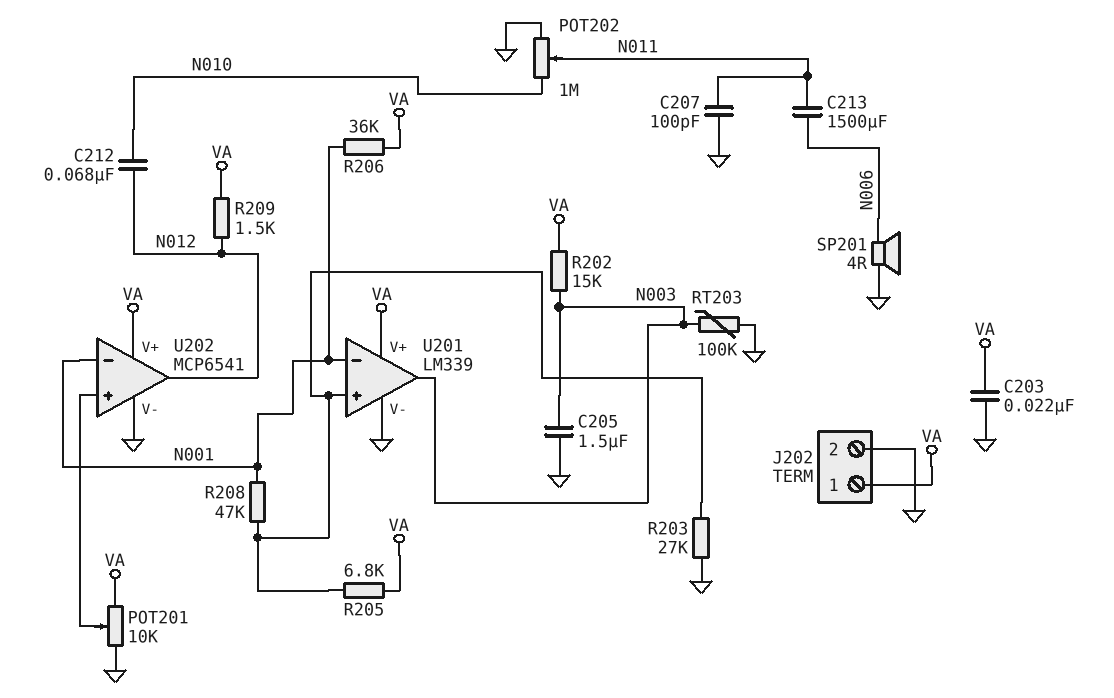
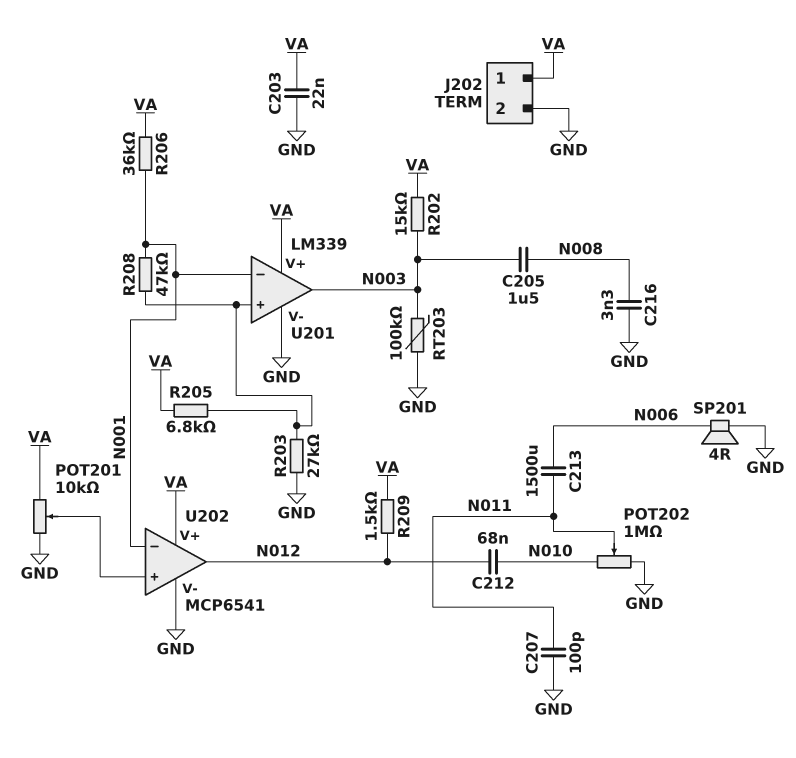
C205: 1.5uF (GND, N003) -> 1.5uF (N003, N008)
C216: none -> 3.3nF (GND, N008)

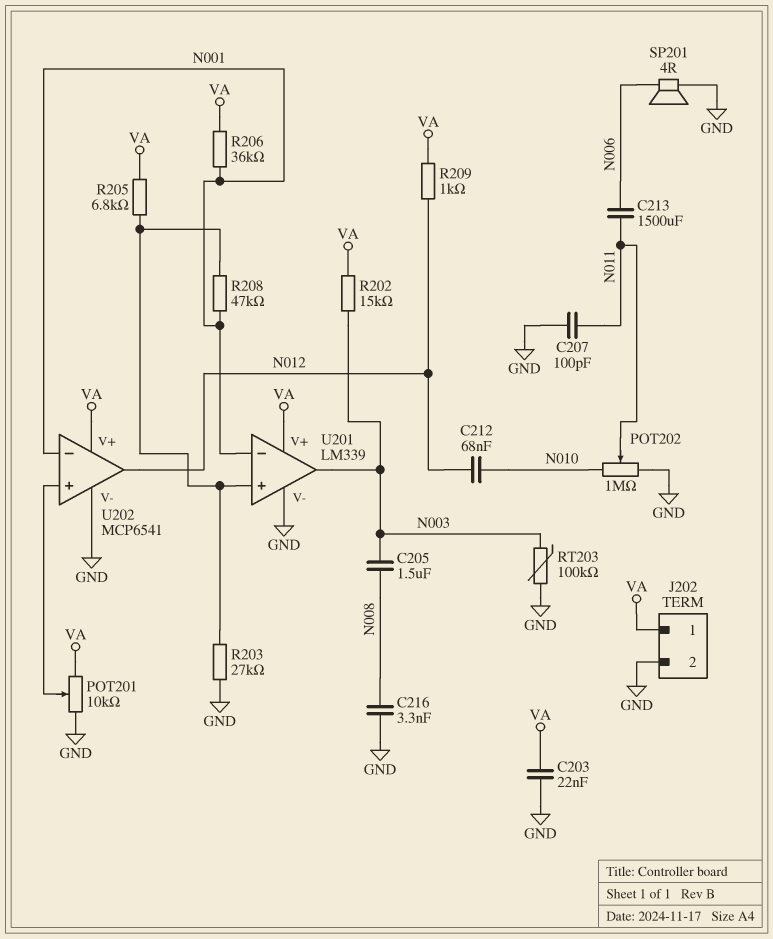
R209: 1.5k (N012, VA) -> 1k (N012, VA)

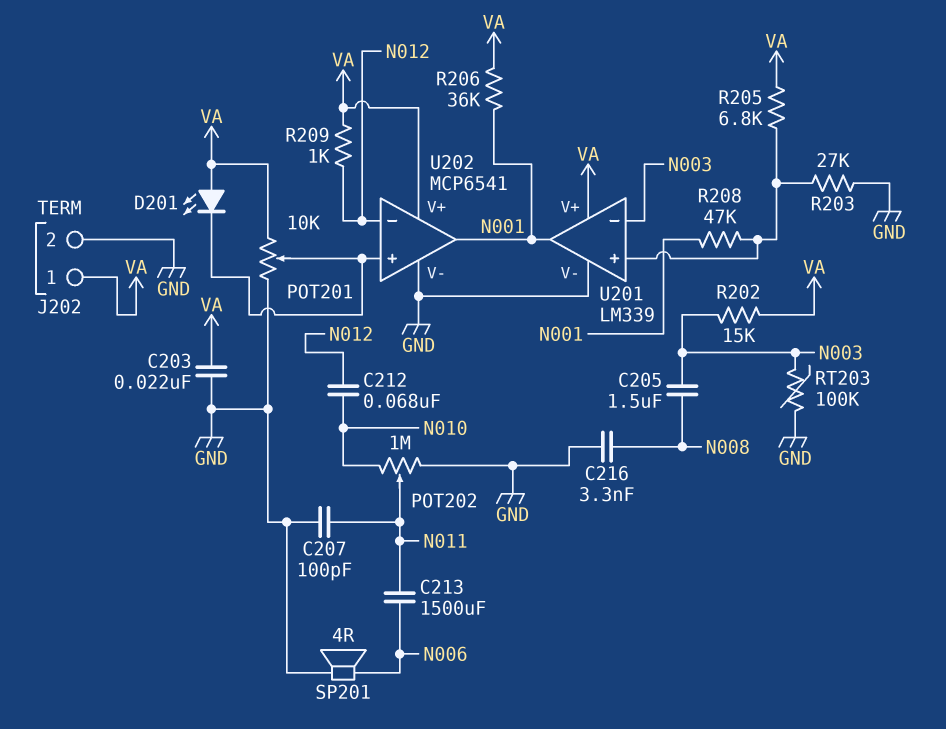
D201: none -> LED (A VA, K U202/in+)
U201 pin in-: N001 -> N003
U201 pin out: N003 -> N001
U202 pin in-: N001 -> N012
U202 pin out: N012 -> N001

